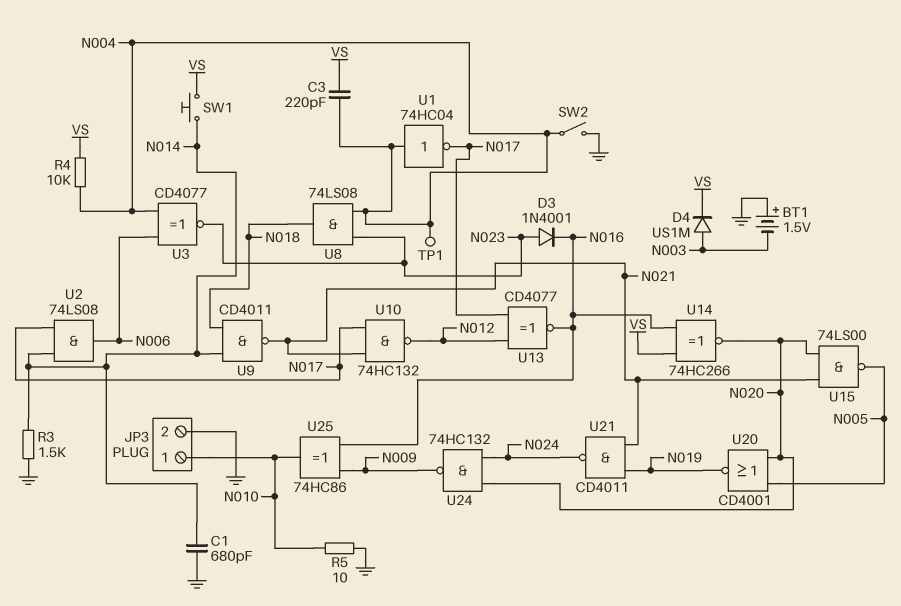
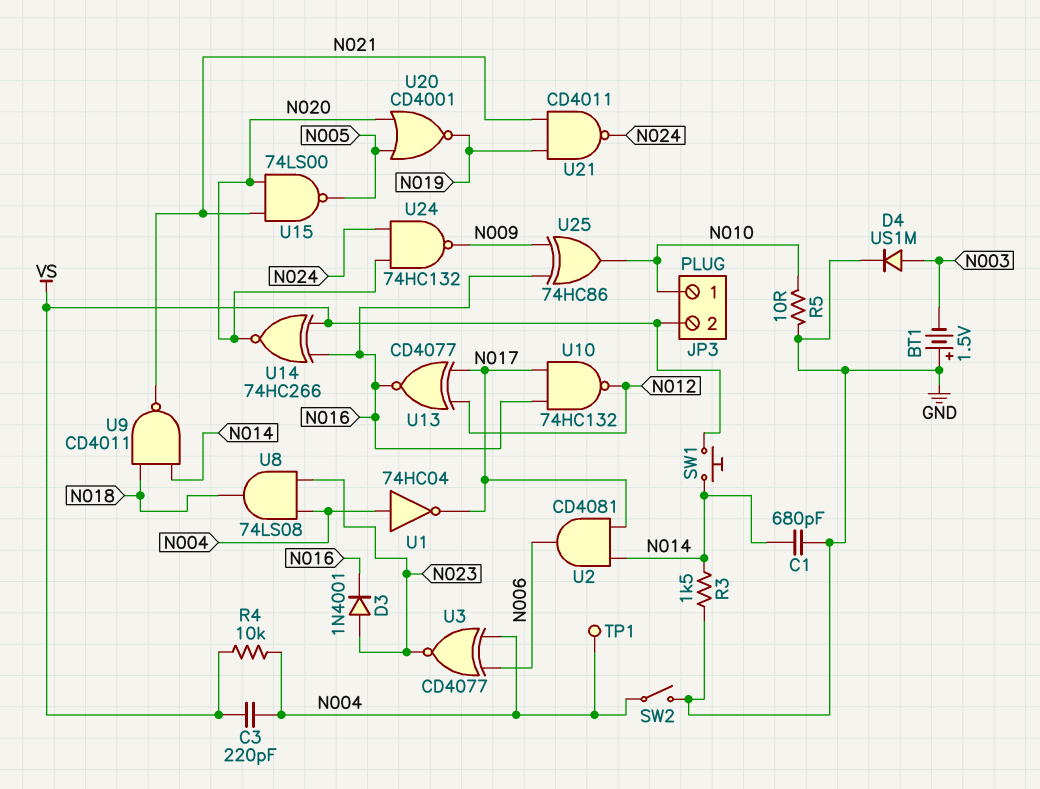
D4: diode US1M (A N003, K VS) -> diode US1M (A N003, K GND)
JP3 pin 2: GND -> VS
U2: AND 74LS08 (in N014, in N017, out N006) -> AND CD4081 (in N014, in N017, out N006)
U10: NAND 74HC132 (in N017, in N021, out N012) -> NAND 74HC132 (in N016, in N017, out N012)

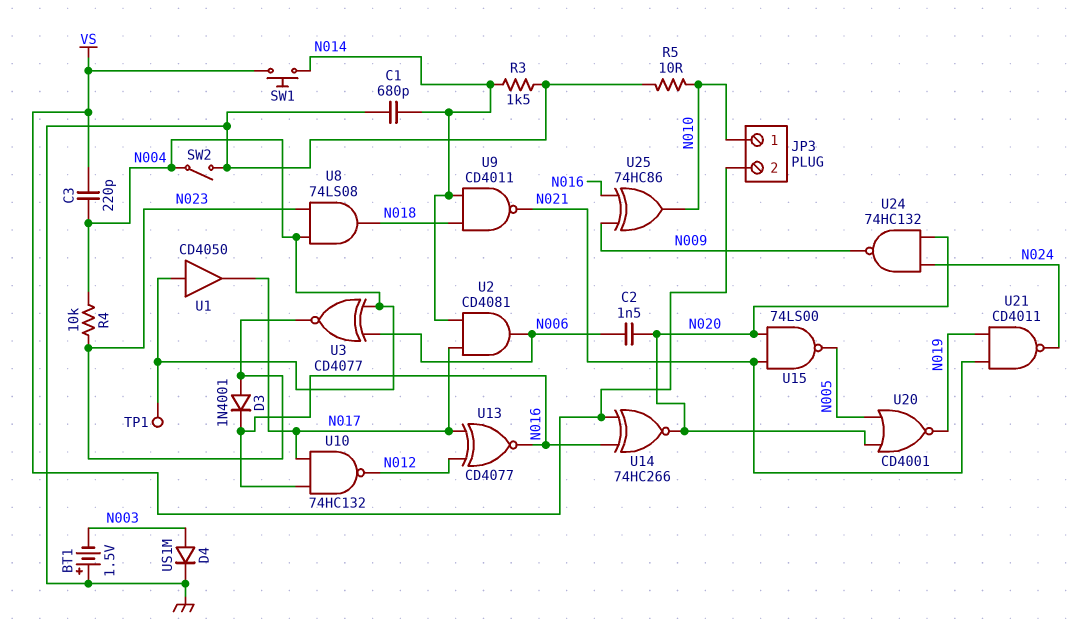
C2: none -> 1.5nF (N006, N020)
R4: 10k (N004, VS) -> 10k (N004, N023)
U1: NOT 74HC04 (in N004, out N017) -> buffer CD4050 (in N004, out N017)

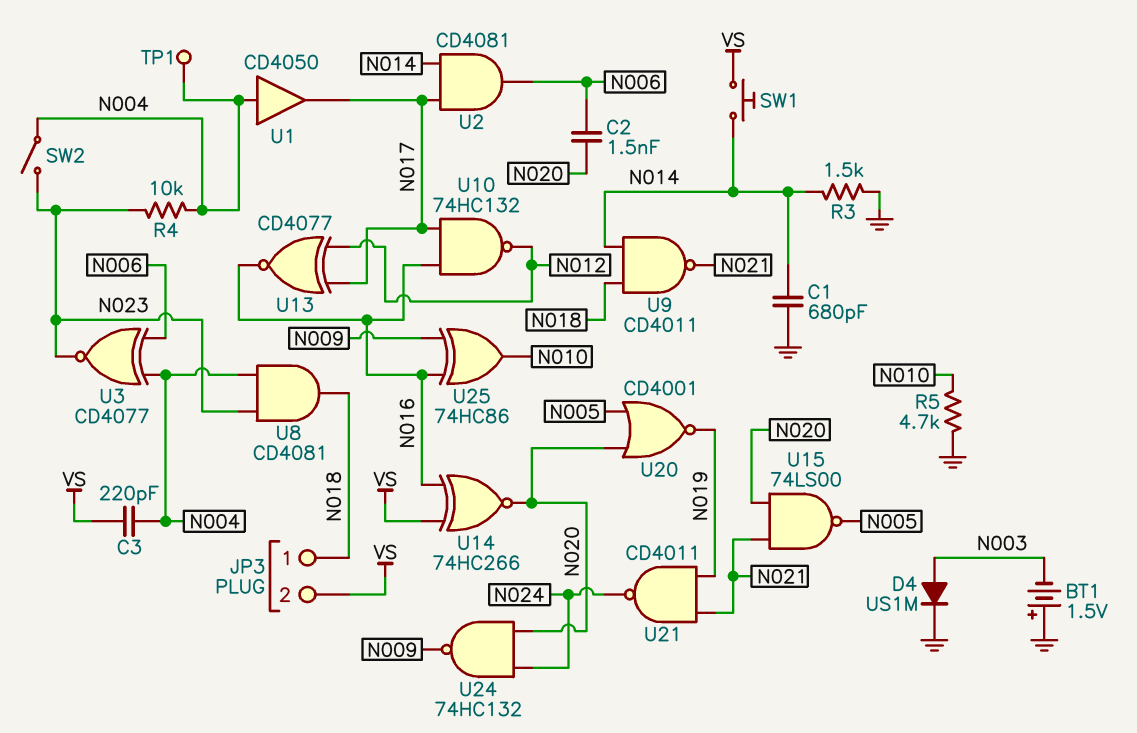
D3: diode 1N4001 (A N023, K N016) -> none
JP3 pin 1: N010 -> N018
R5: 10 (GND, N010) -> 4.7k (GND, N010)
SW2: switch (GND, N004) -> switch (N004, N023)
U8: AND 74LS08 (in N004, in N023, out N018) -> AND CD4081 (in N004, in N023, out N018)

